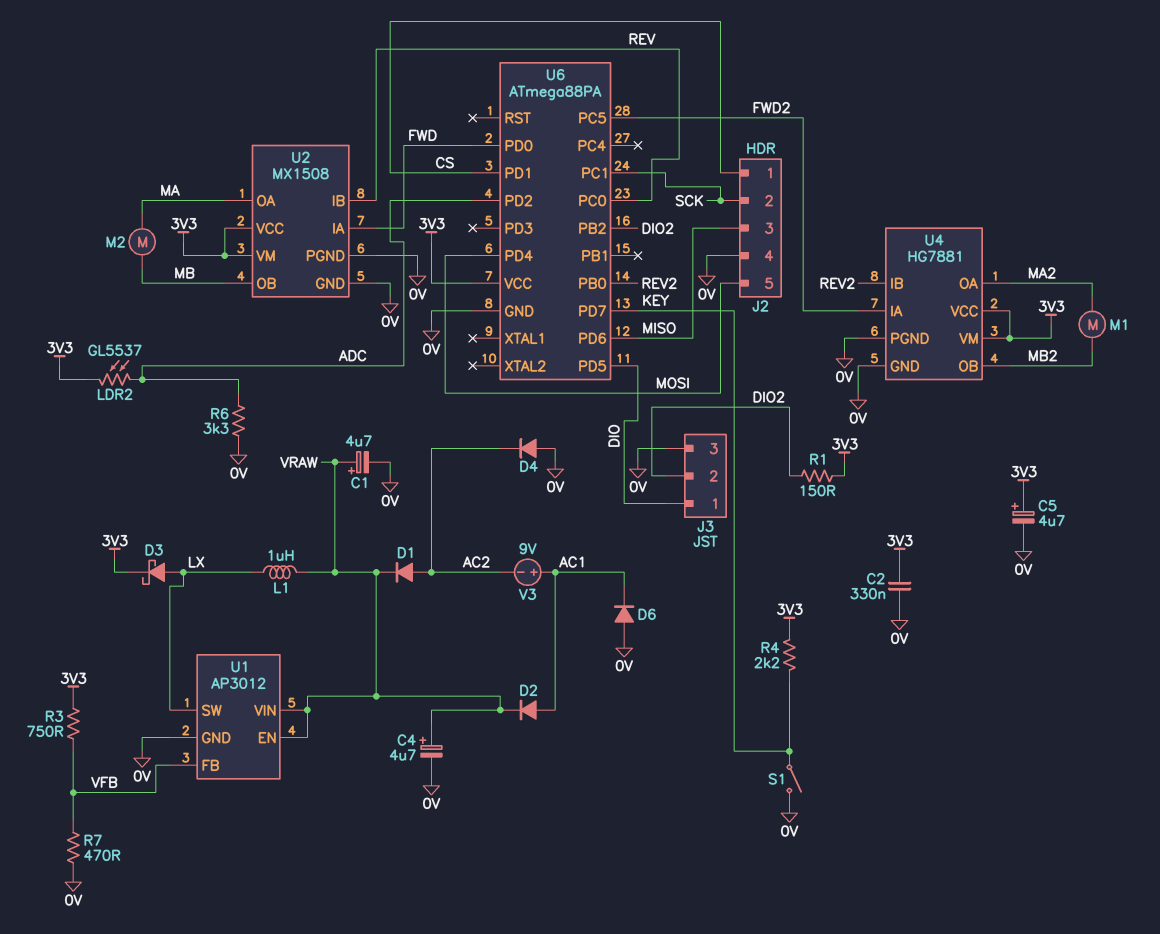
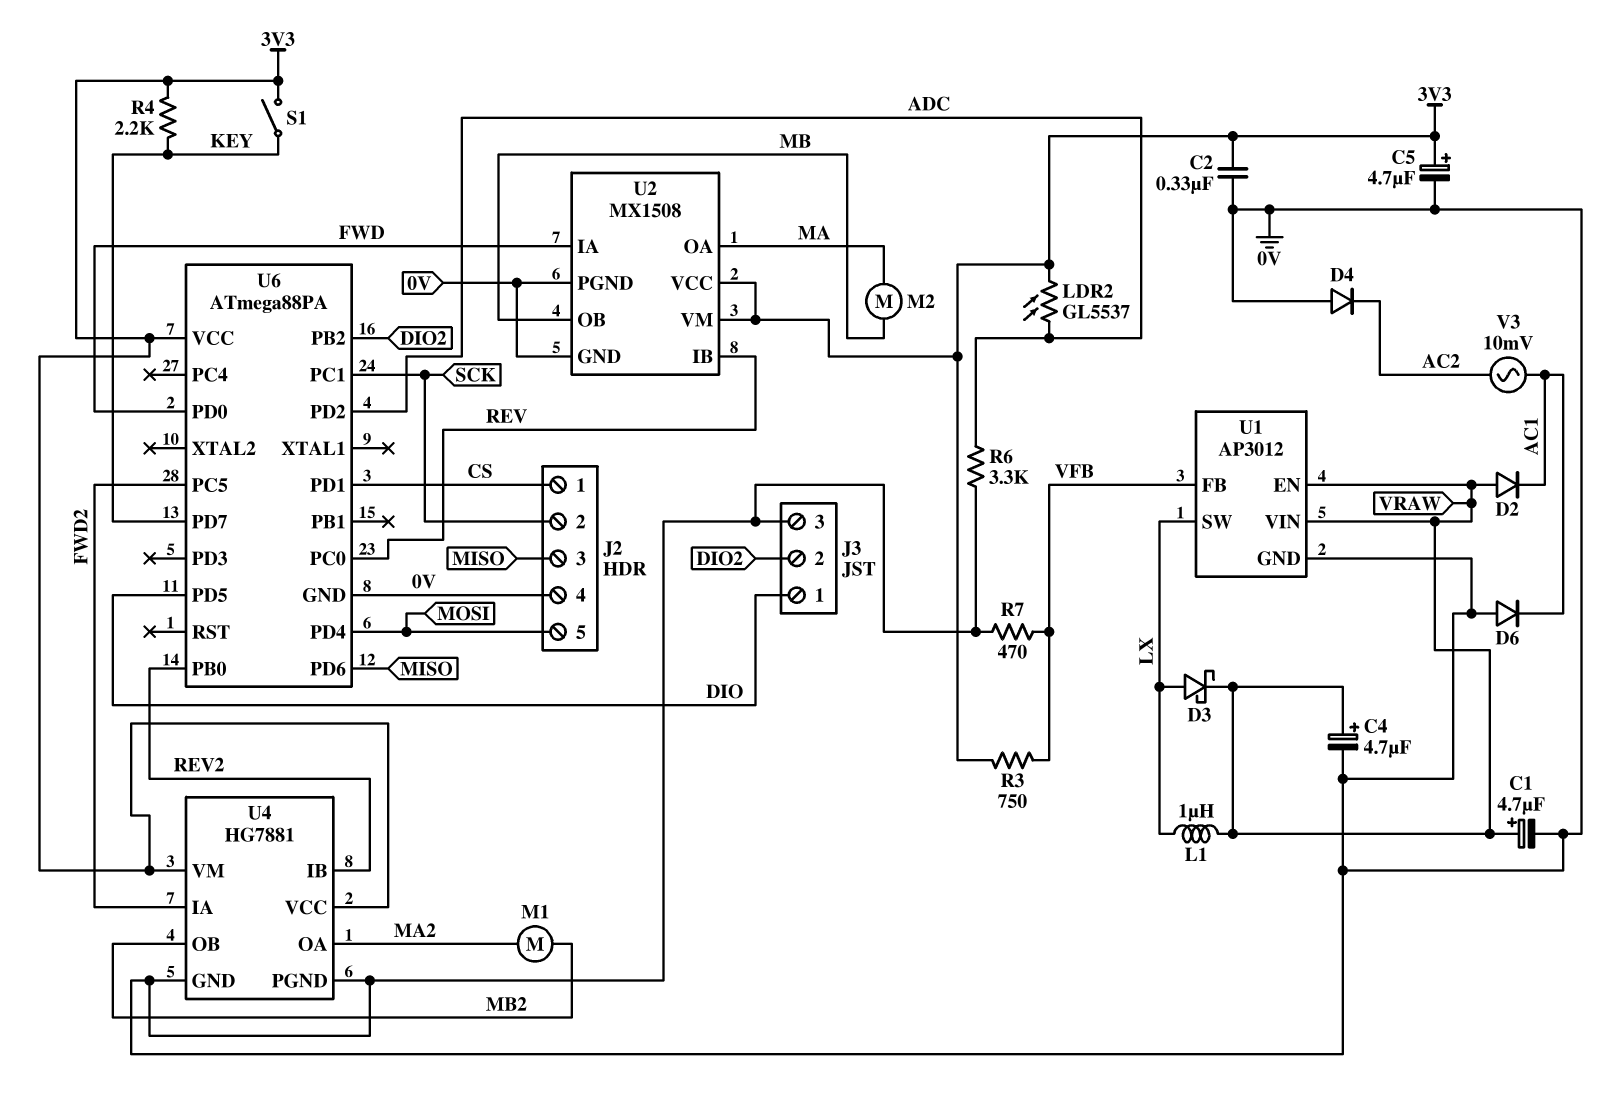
D1: diode (A AC2, K VRAW) -> none
D2: diode (A AC1, K VRAW) -> diode (A VRAW, K AC1)
D3: schottky (A LX, K 3V3) -> schottky (A LX, K VRAW)
R1: 150 (3V3, DIO2) -> none
S1: switch (0V, KEY) -> switch (3V3, KEY)
V3: 9V (plus AC1, minus AC2) -> AC 10mV (AC1, AC2)

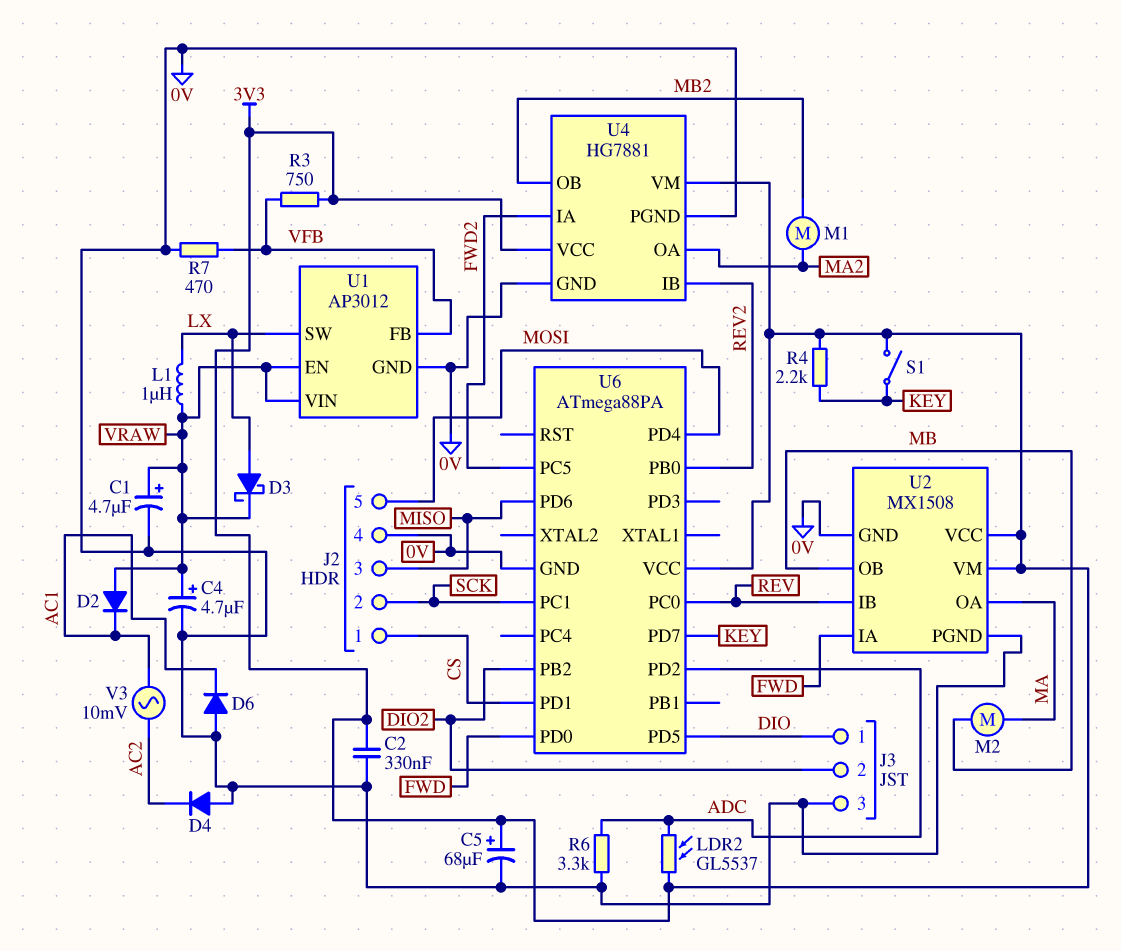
C5: 4.7uF (plus 3V3, minus 0V) -> 68uF (plus 3V3, minus 0V)

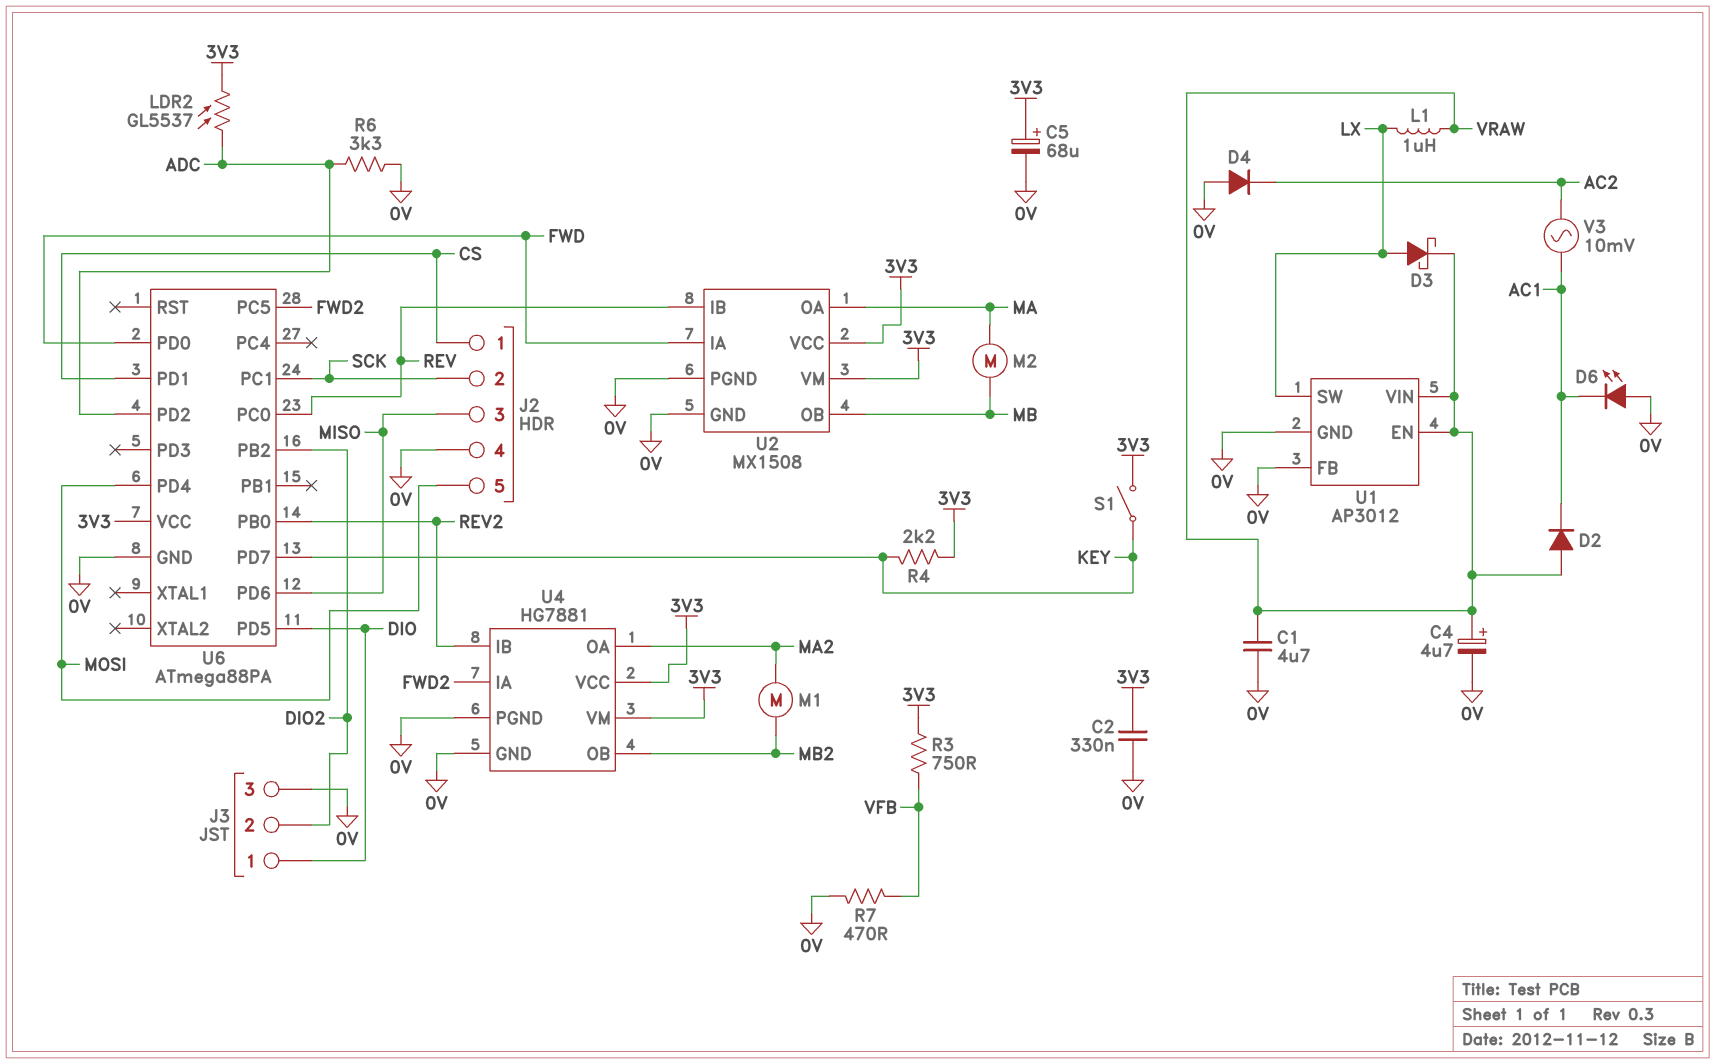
C1: 4.7uF (plus VRAW, minus 0V) -> 4.7uF (0V, VRAW)
D6: diode (A 0V, K AC1) -> LED (A 0V, K AC1)
U1 pin FB: VFB -> 0V

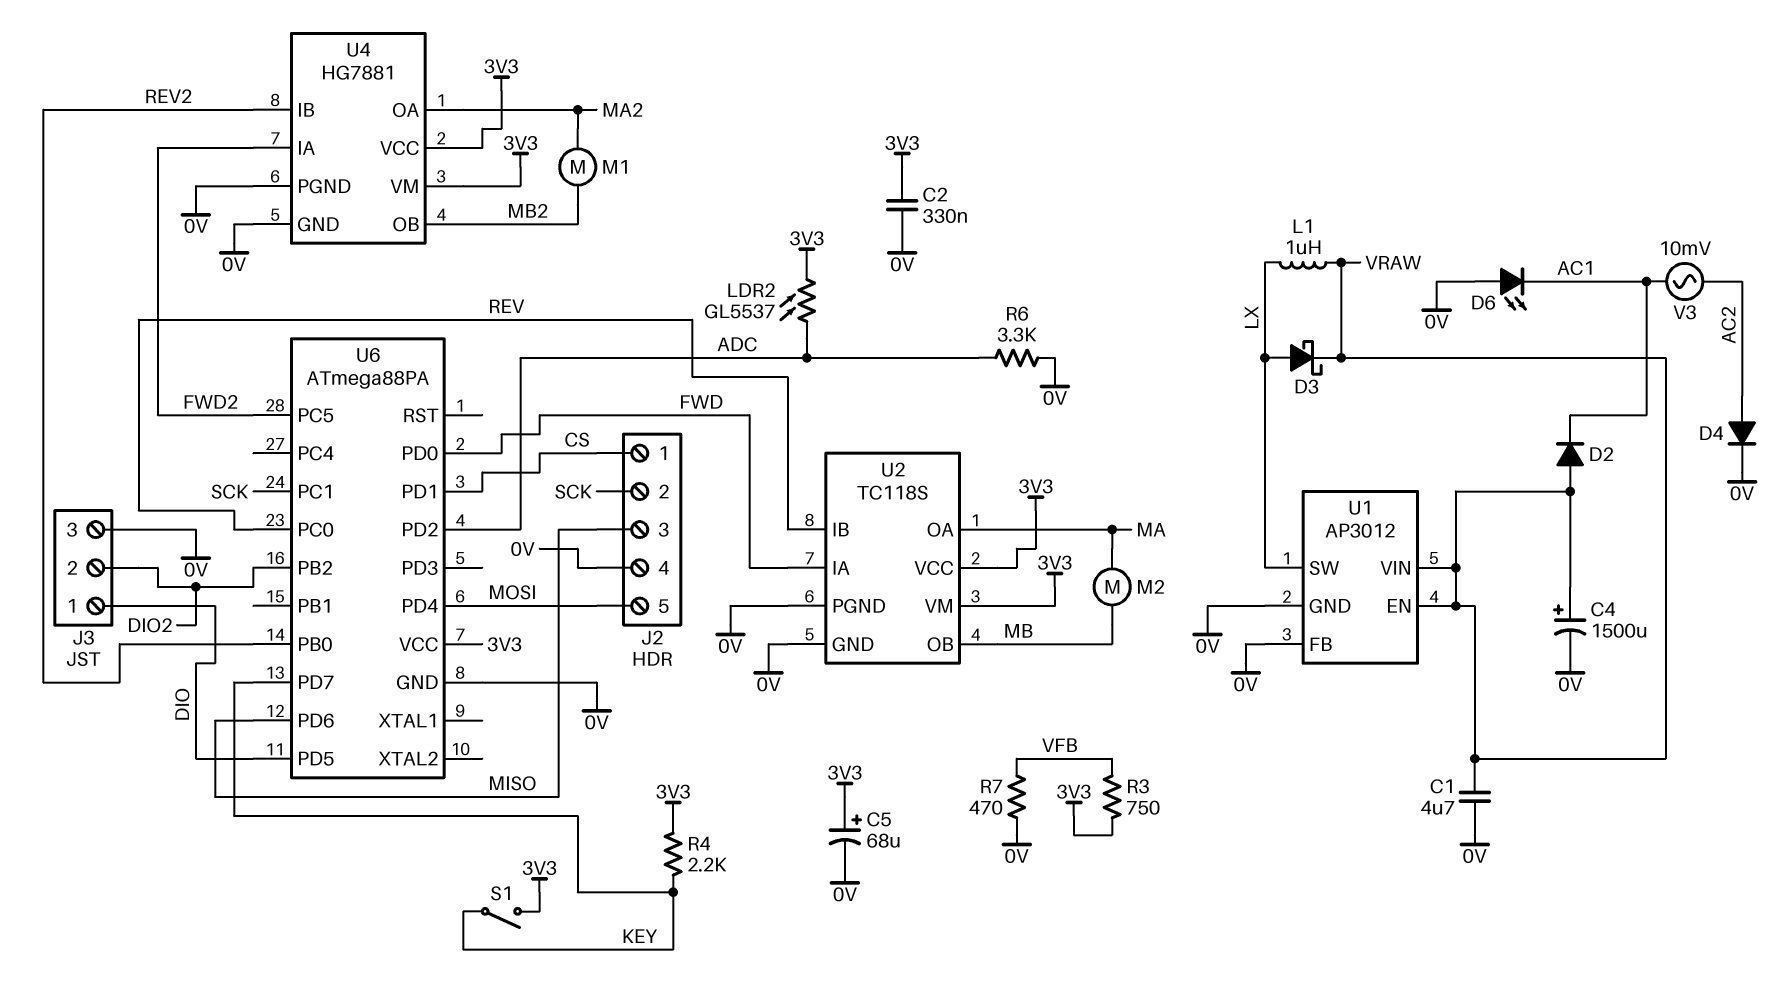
C4: 4.7uF (plus VRAW, minus 0V) -> 1500uF (plus VRAW, minus 0V)
D4: diode (A 0V, K AC2) -> diode (A AC2, K 0V)
U2: MX1508 -> TC118S

